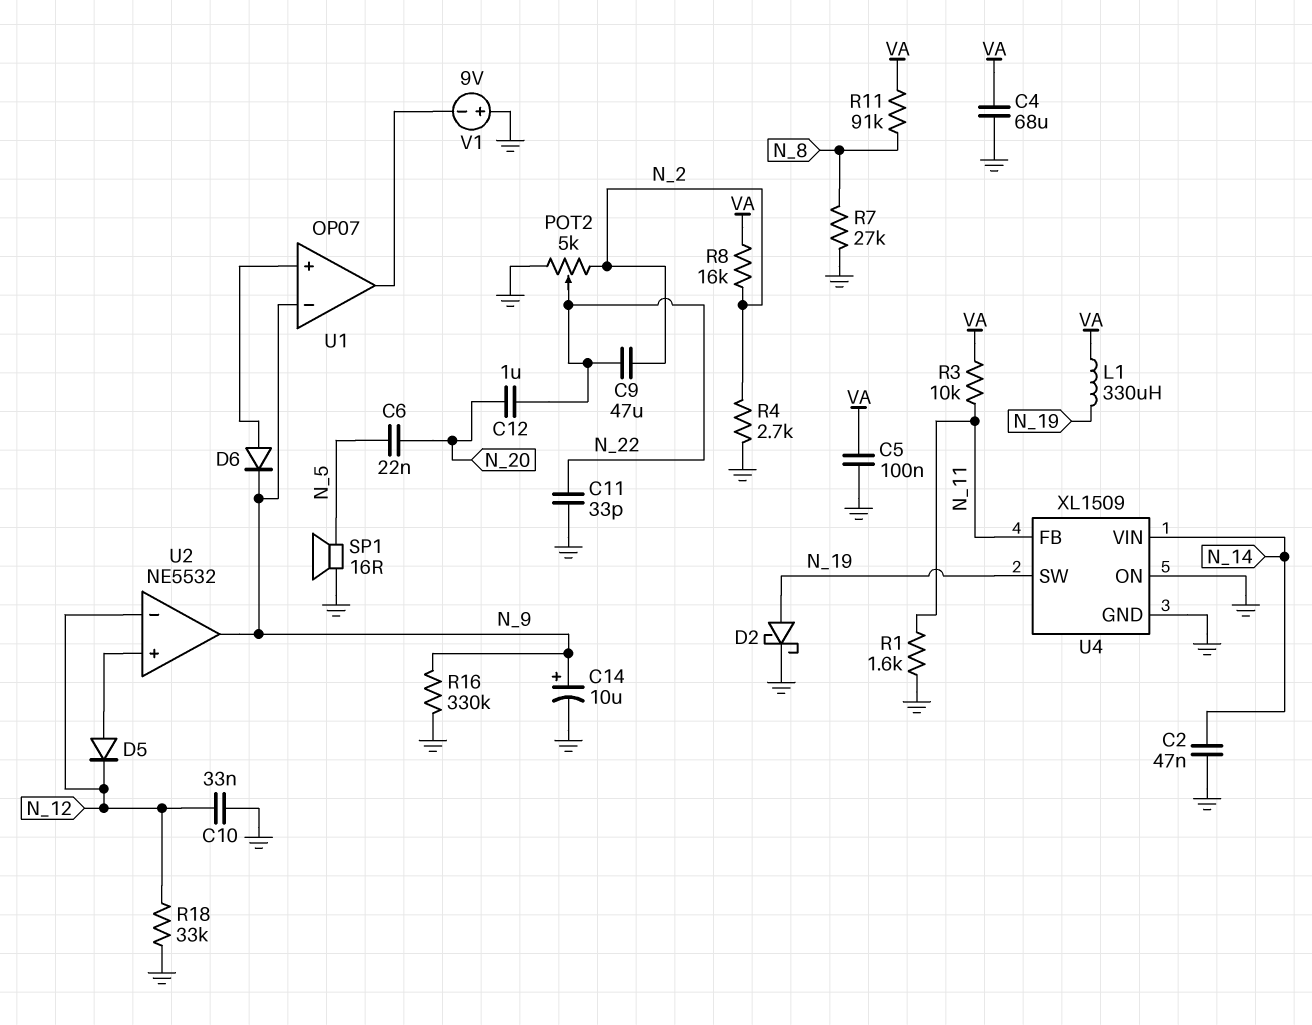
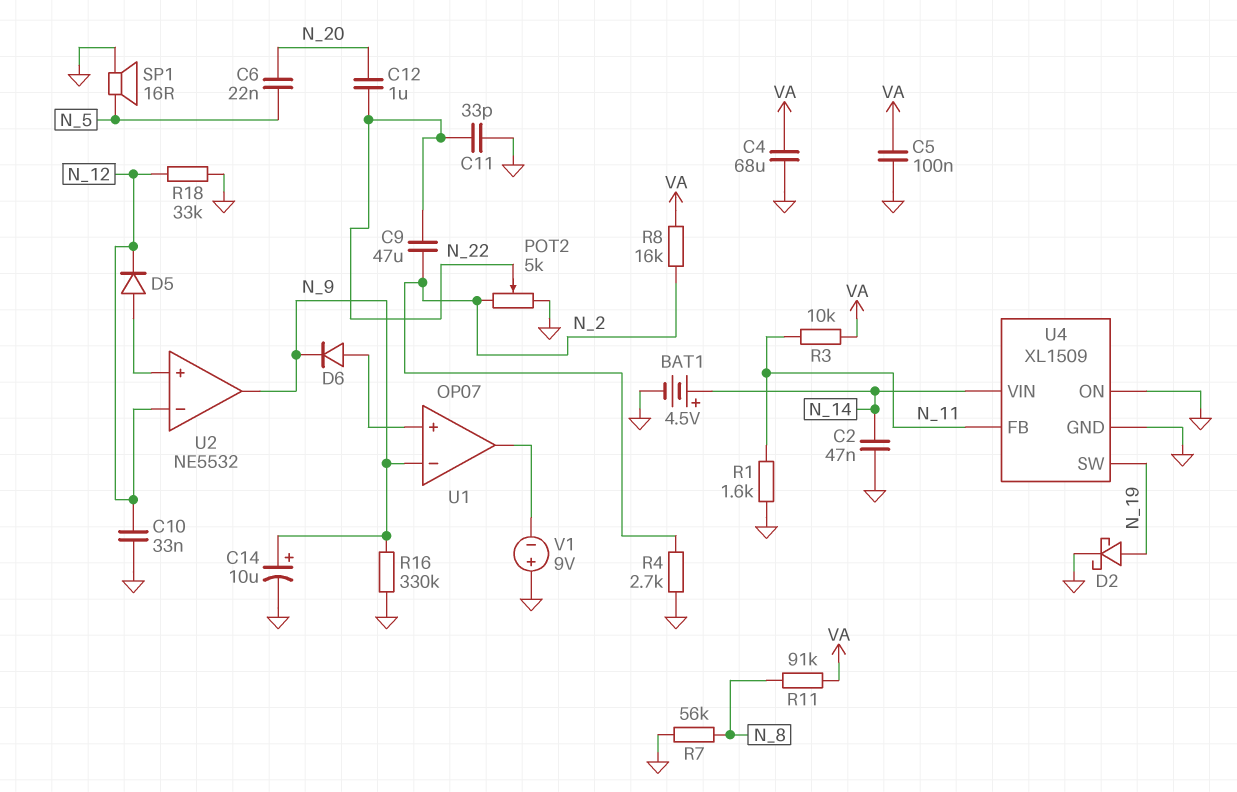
BAT1: none -> 4.5V (plus N_14, minus GND)
L1: 330uH (N_19, VA) -> none
R7: 27k (GND, N_8) -> 56k (GND, N_8)

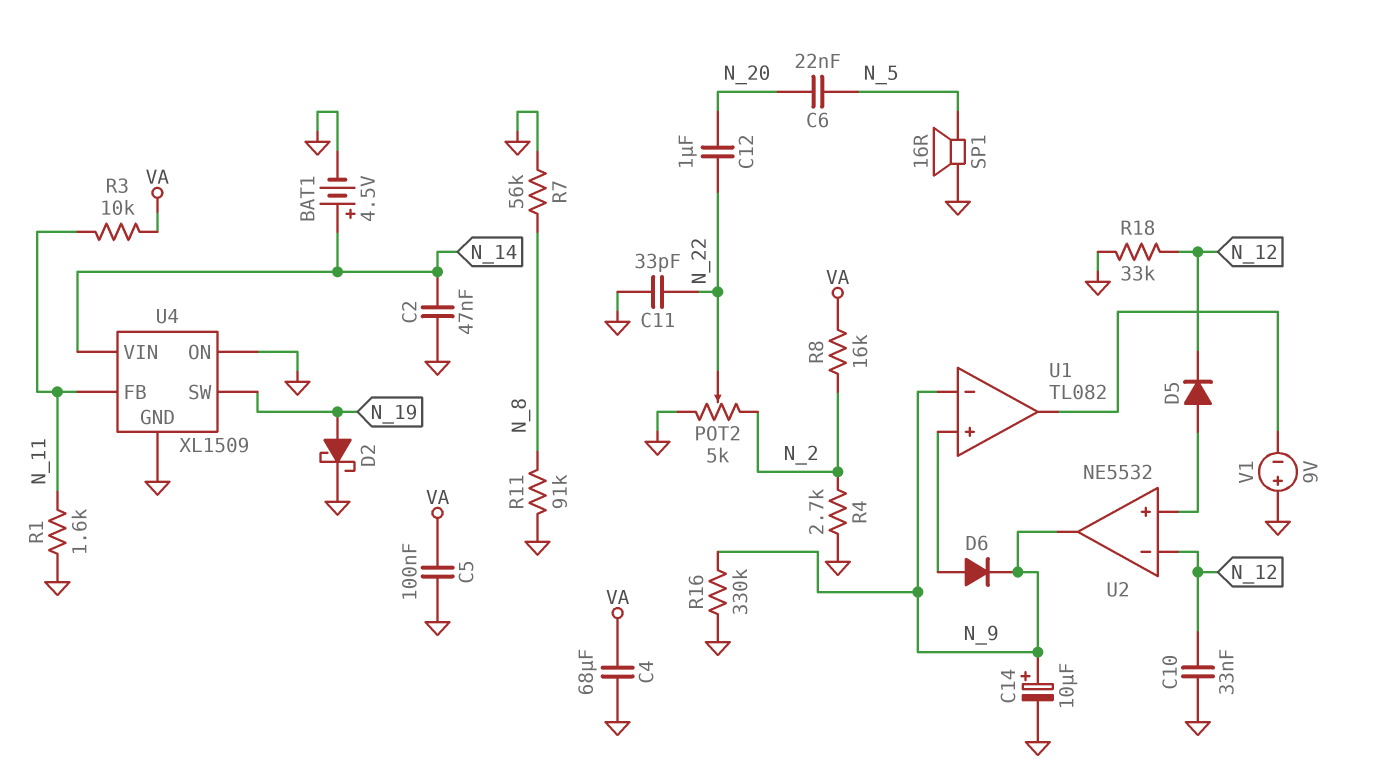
C9: 47uF (N_2, N_22) -> none
R11: 91k (N_8, VA) -> 91k (GND, N_8)
U1: OP07 -> TL082

